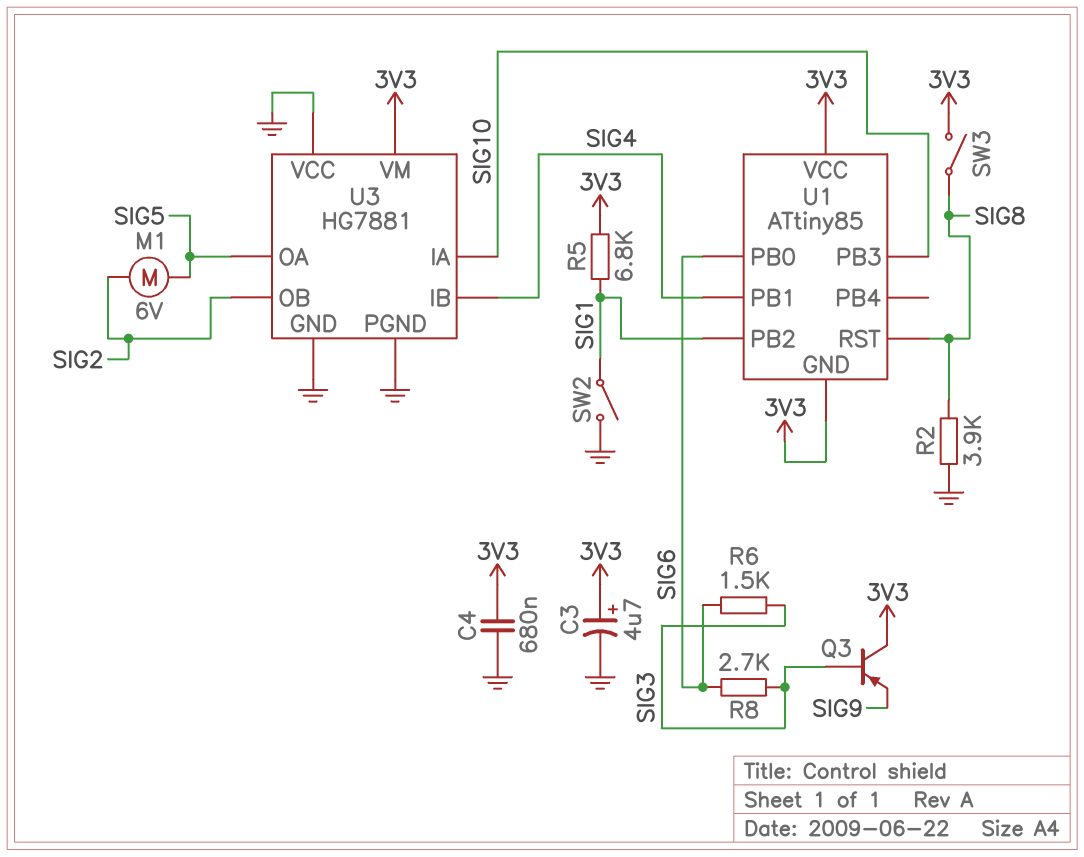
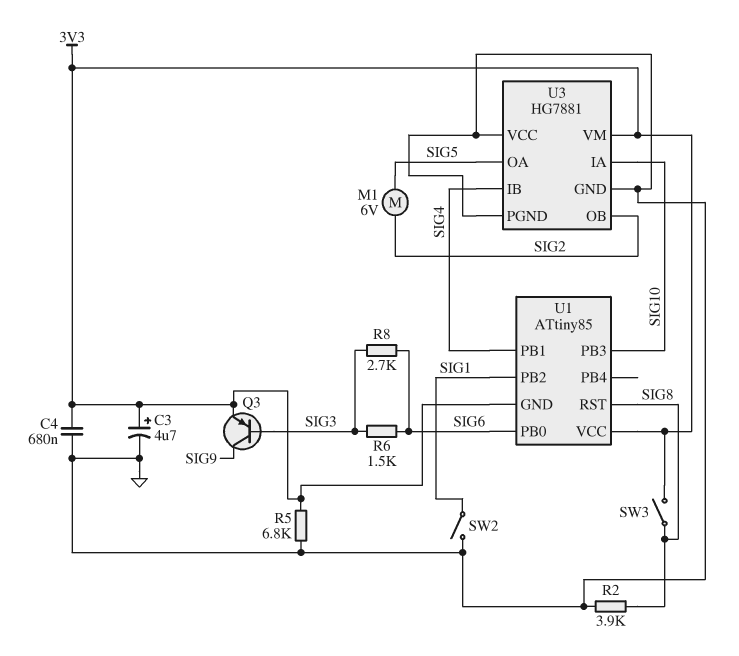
Q3: PNP (B SIG3, C 3V3, E SIG9) -> PNP (B SIG3, C SIG9, E 3V3)
R5: 6.8k (3V3, SIG1) -> 6.8k (3V3, GND)

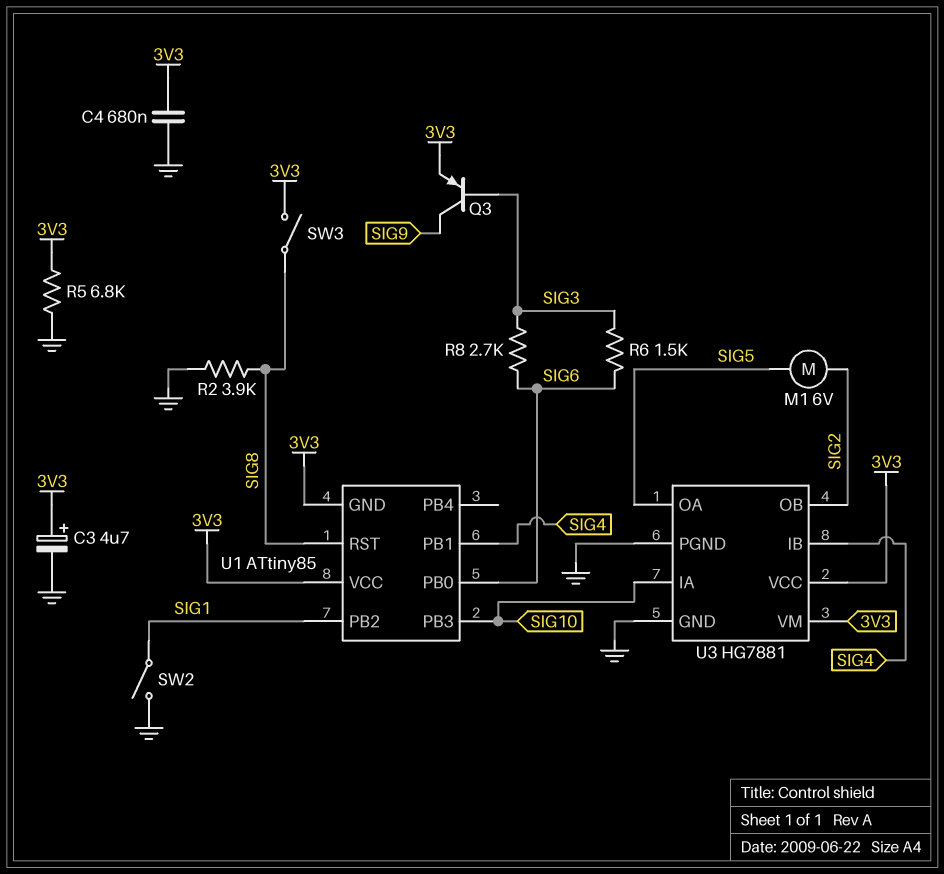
U3 pin VCC: GND -> 3V3

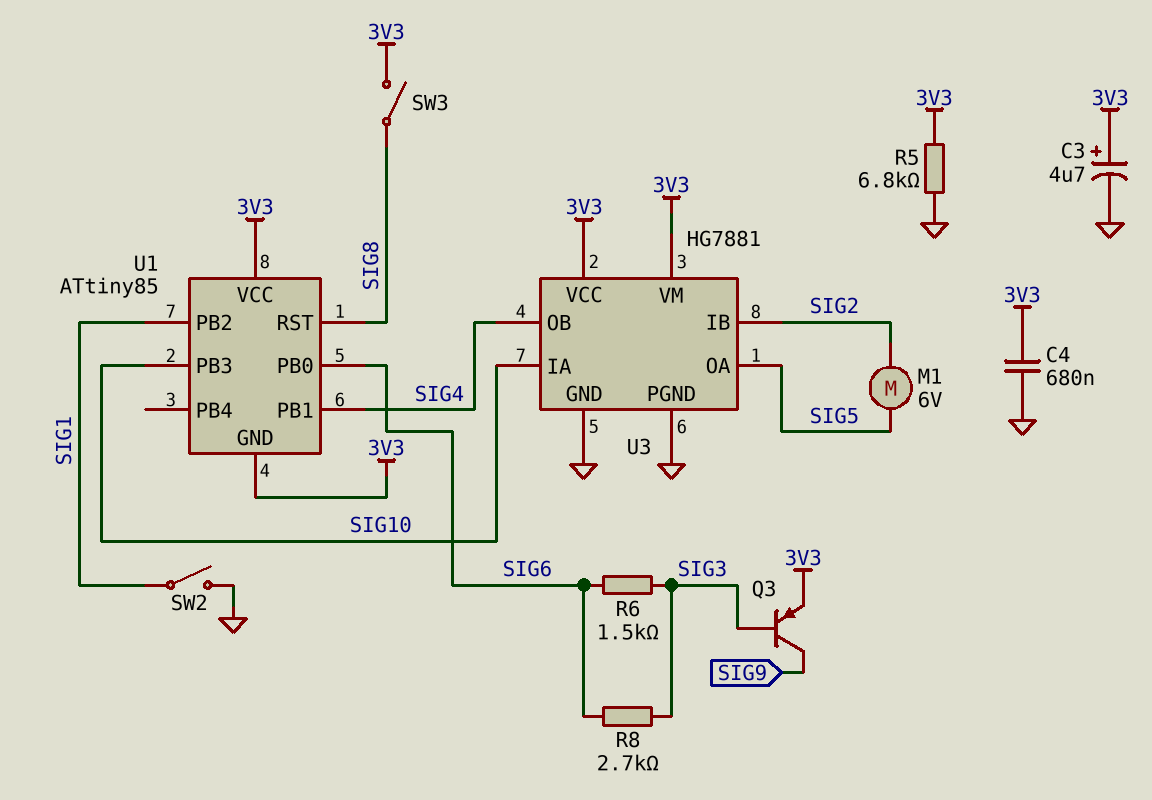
R2: 3.9k (GND, SIG8) -> none
U3 pin IB: SIG4 -> SIG2
U3 pin OB: SIG2 -> SIG4

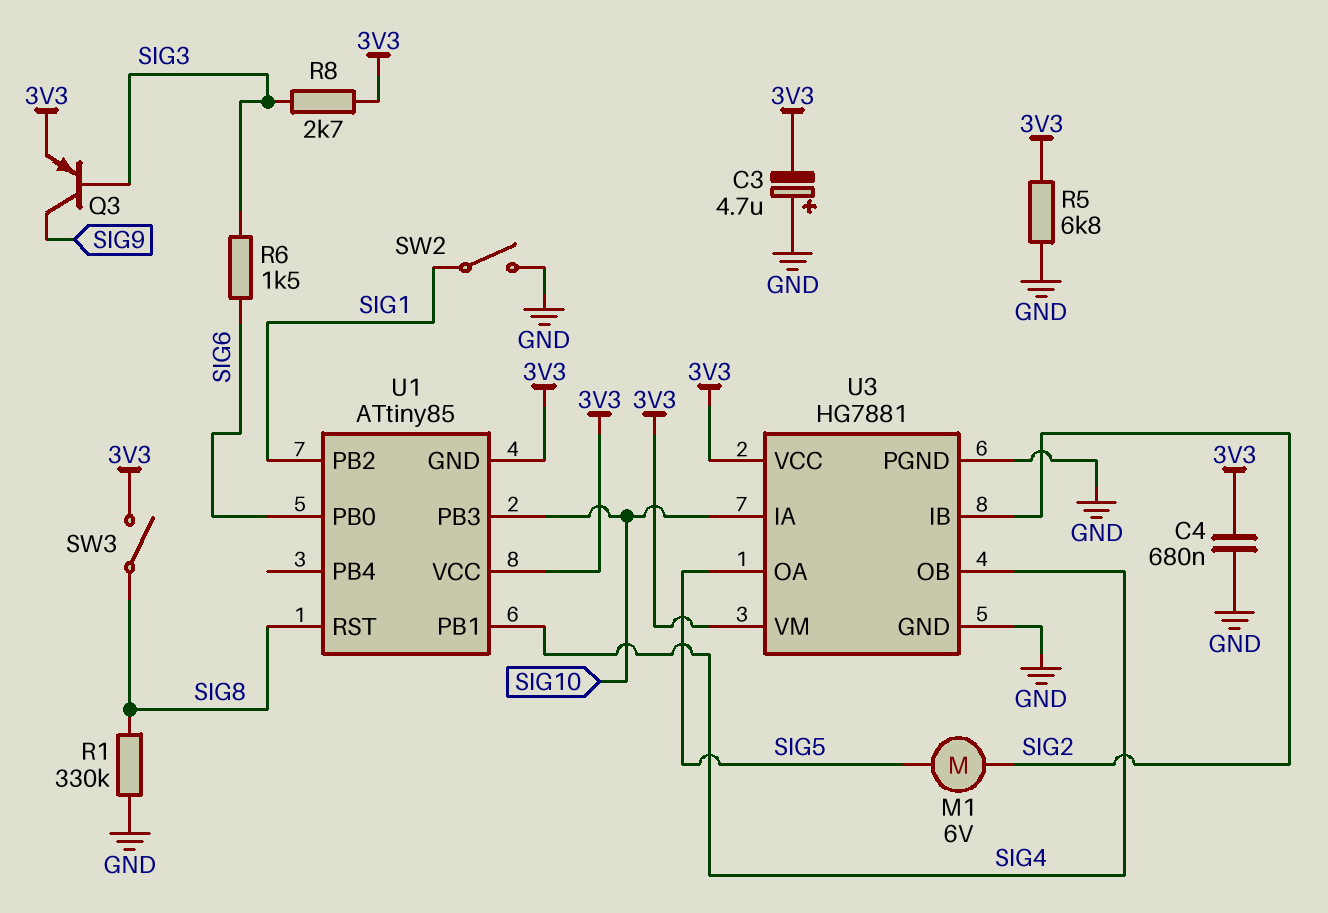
C3: 4.7uF (plus 3V3, minus GND) -> 4.7uF (plus GND, minus 3V3)
R1: none -> 330k (GND, SIG8)
R8: 2.7k (SIG3, SIG6) -> 2.7k (3V3, SIG3)

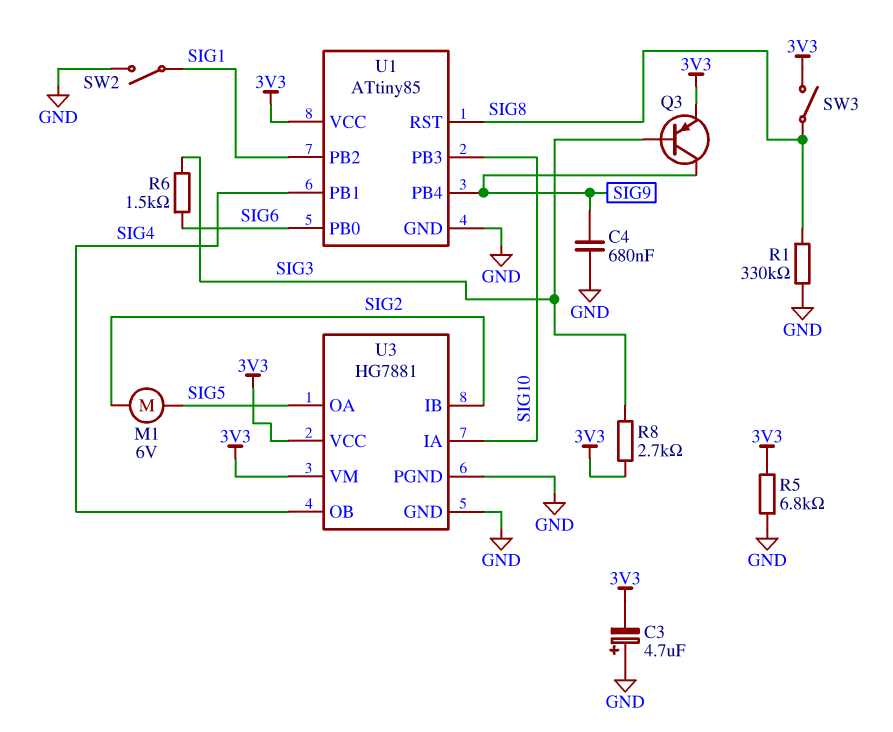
C4: 680nF (3V3, GND) -> 680nF (GND, SIG9)
U1 pin GND: 3V3 -> GND
U1 pin PB4: none -> SIG9

